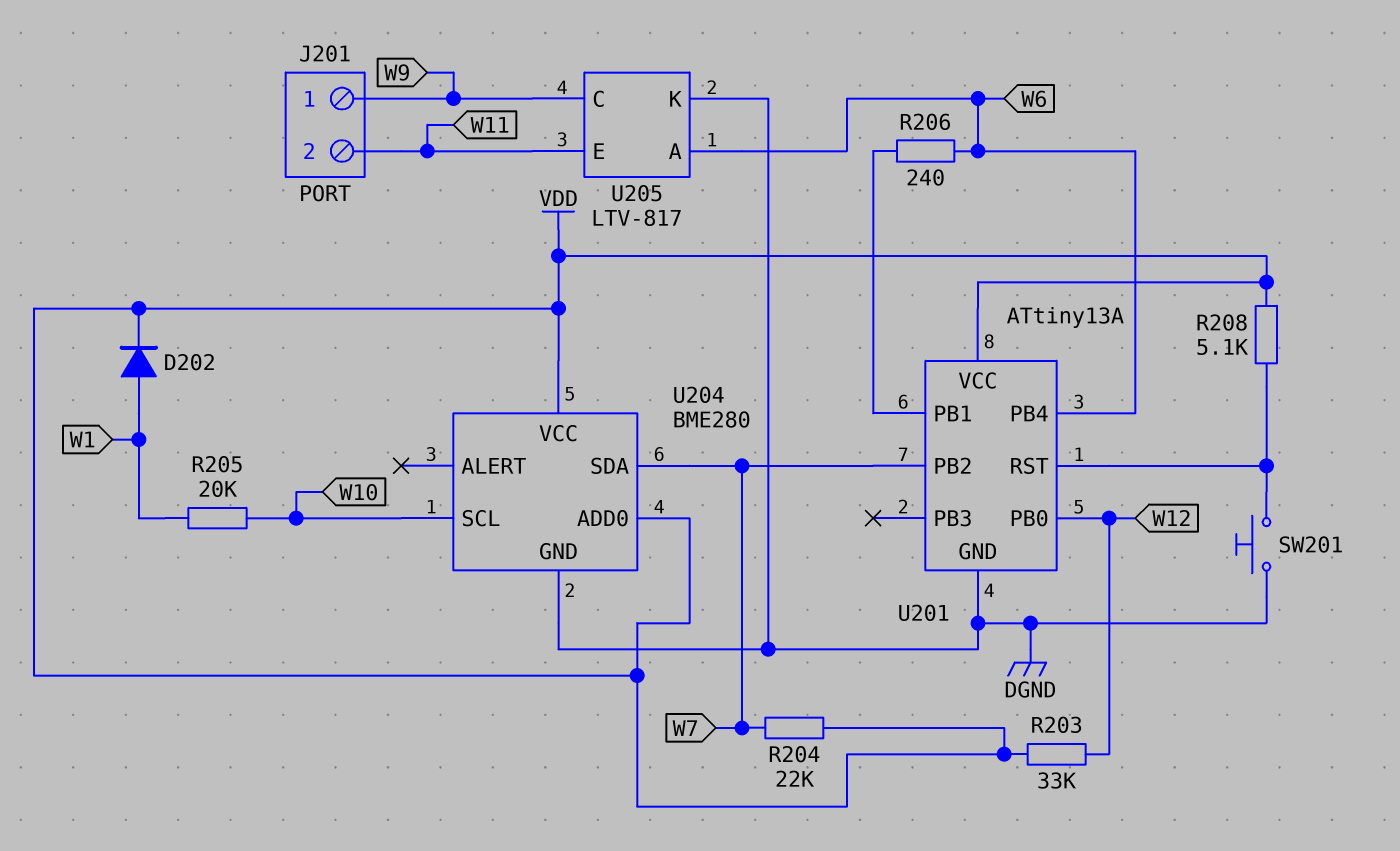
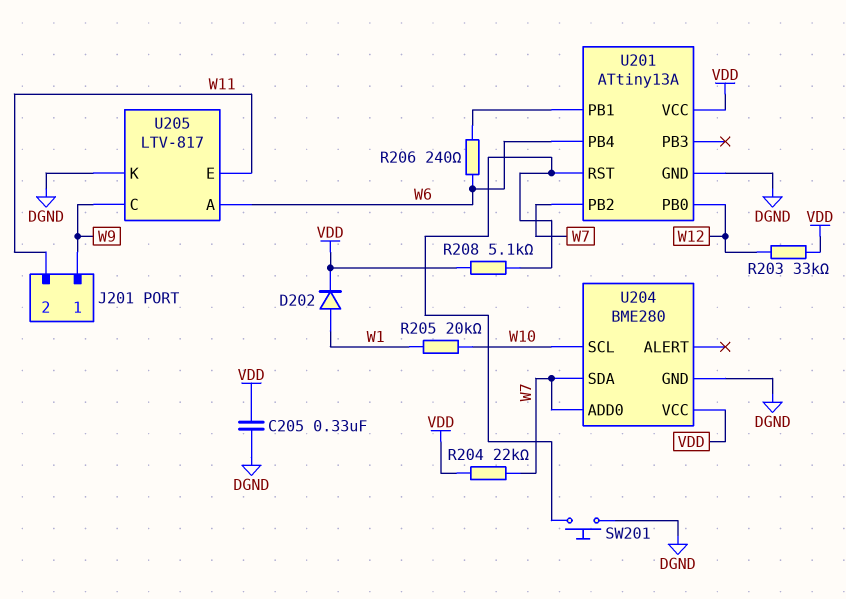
C205: none -> 330nF (DGND, VDD)
U204 pin ADD0: VDD -> W7

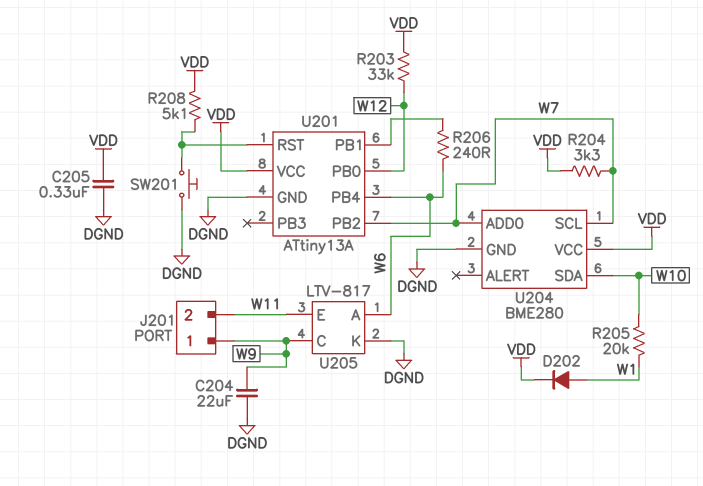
C204: none -> 22uF (DGND, W9)
R204: 22k (VDD, W7) -> 3.3k (VDD, W7)
U204 pin SCL: W10 -> W7
U204 pin SDA: W7 -> W10

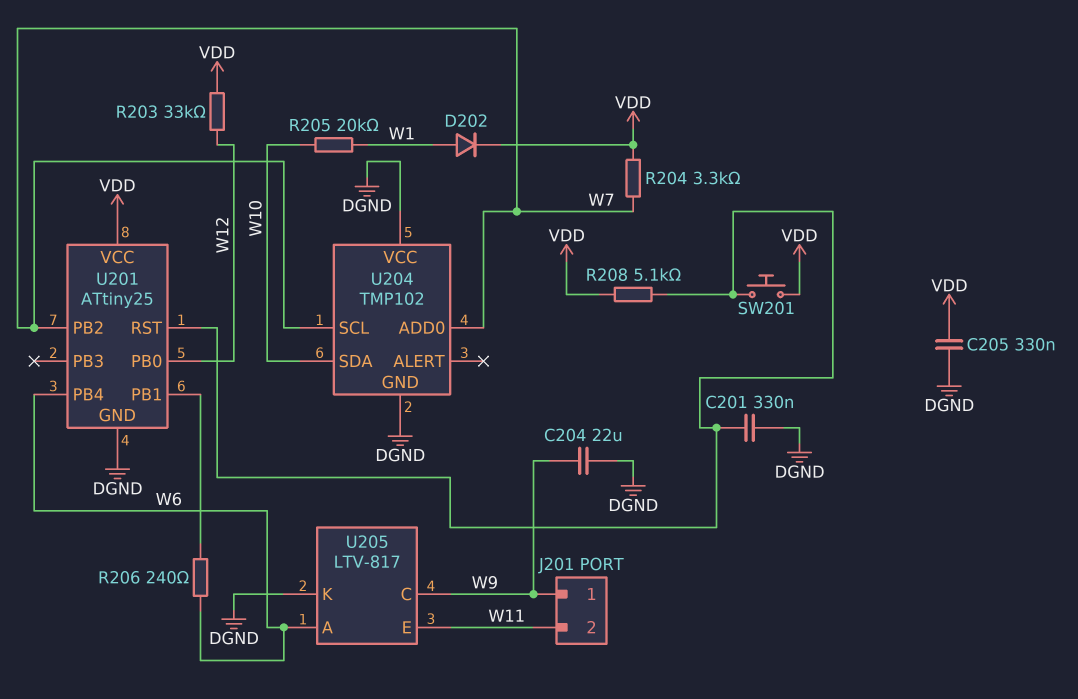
C201: none -> 330nF (DGND, U201/RST)
SW201: button (DGND, U201/RST) -> button (U201/RST, VDD)
U201: ATtiny13A -> ATtiny25
U204: BME280 -> TMP102
U204 pin VCC: VDD -> DGND

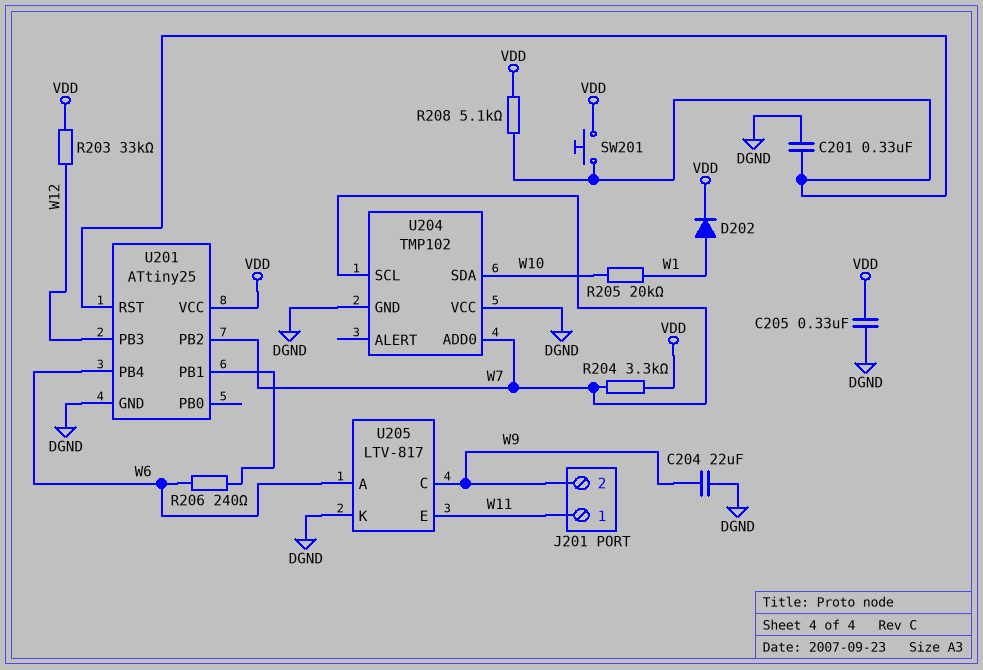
J201 pin 1: W9 -> W11
J201 pin 2: W11 -> W9
U201 pin PB0: W12 -> none
U201 pin PB3: none -> W12

